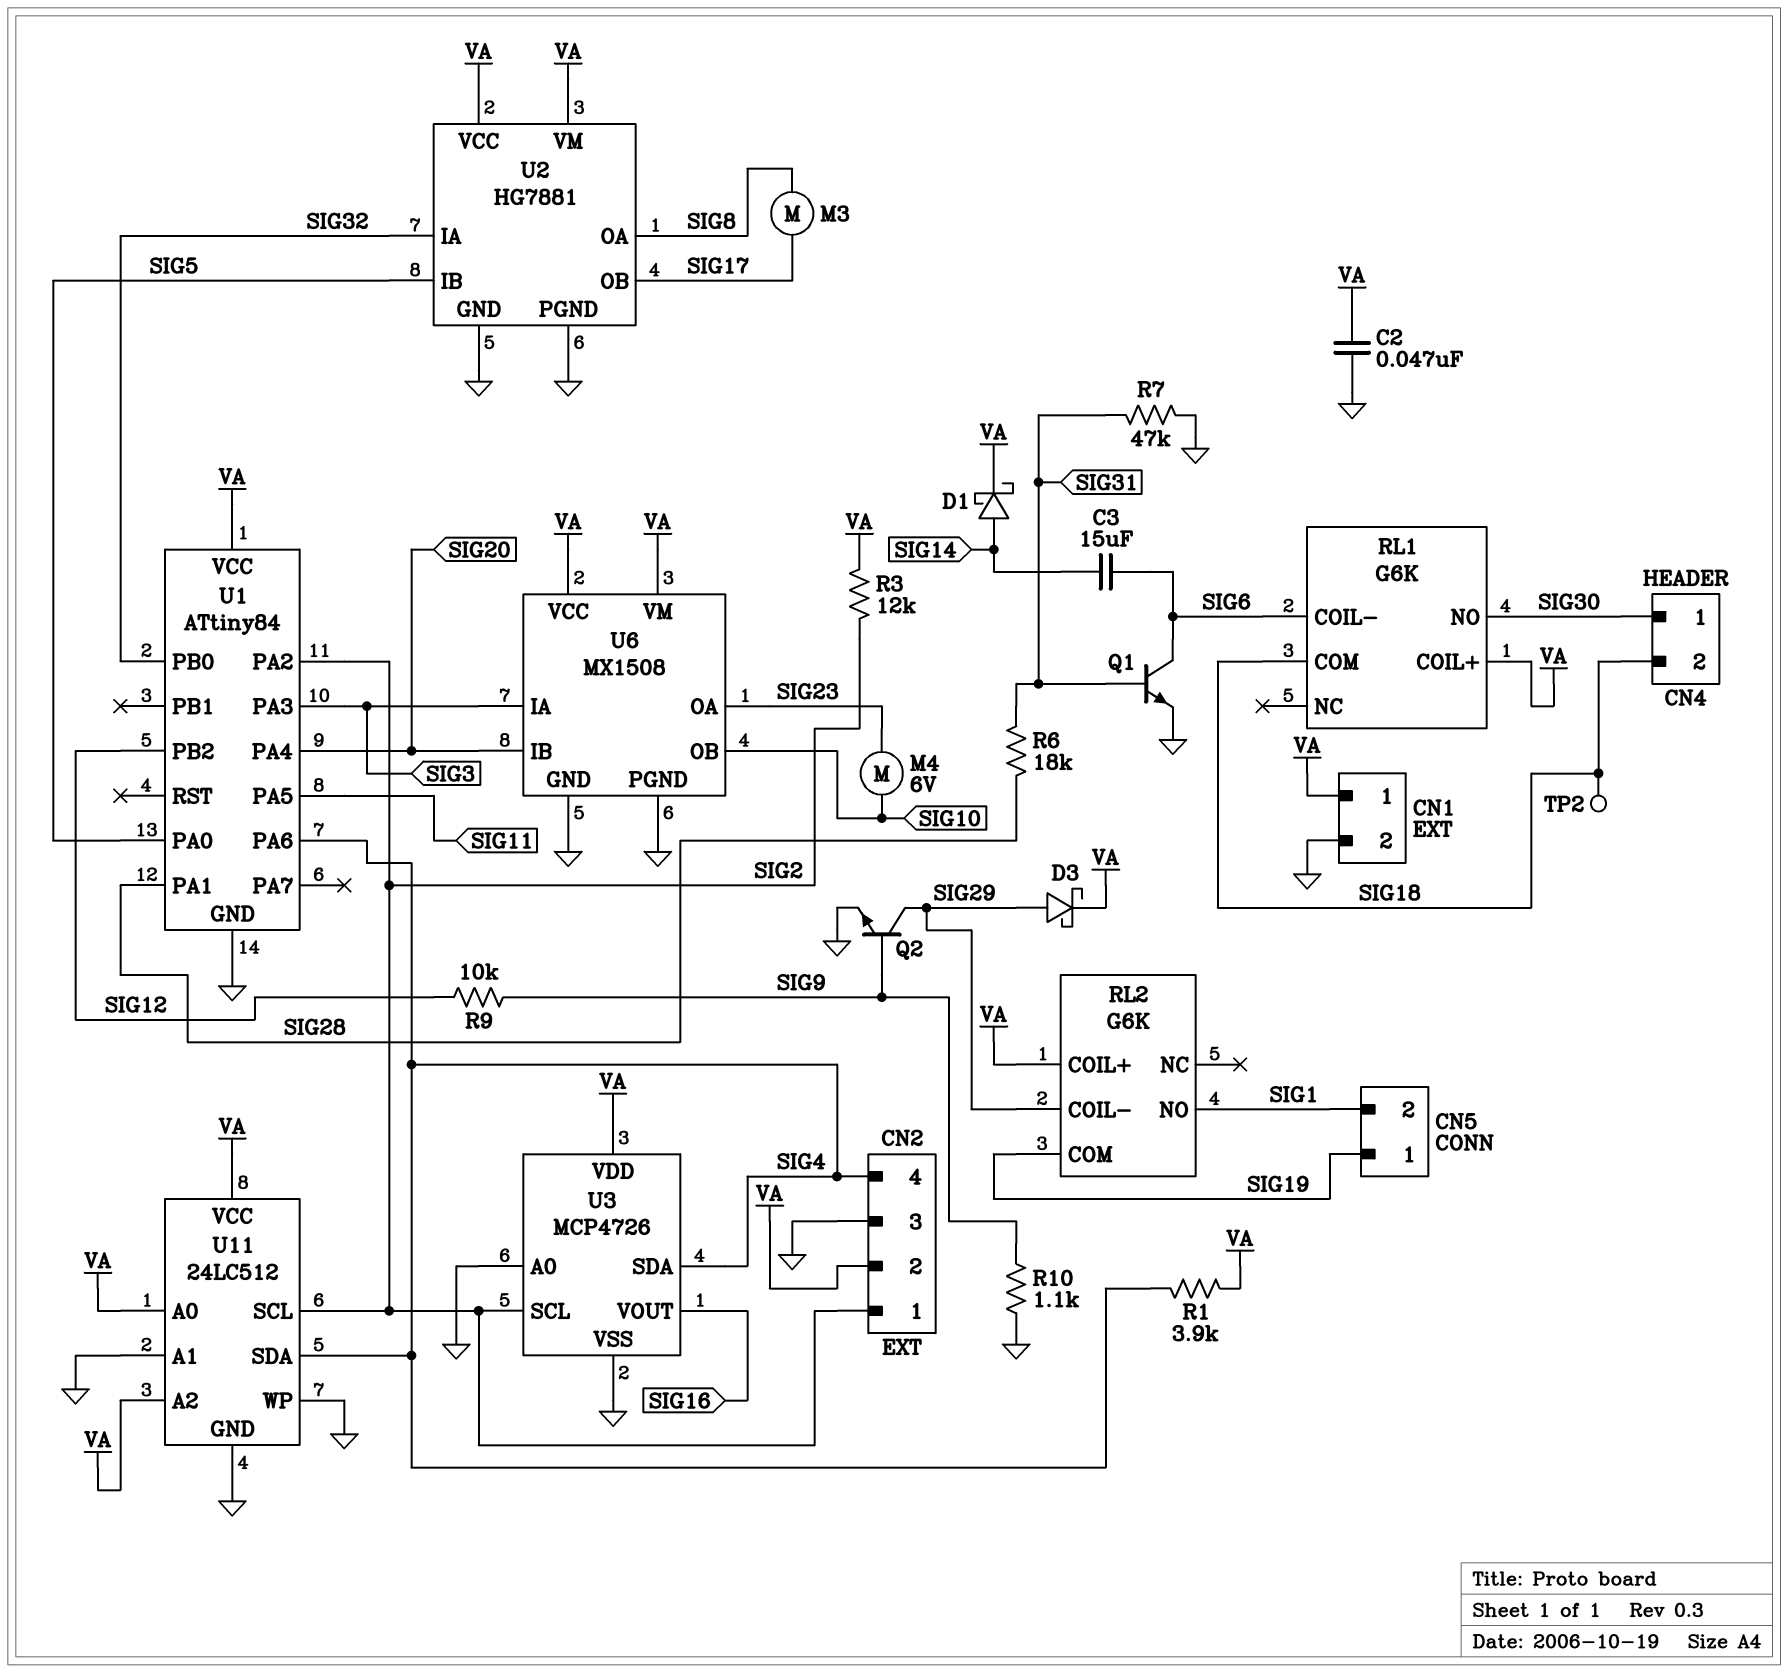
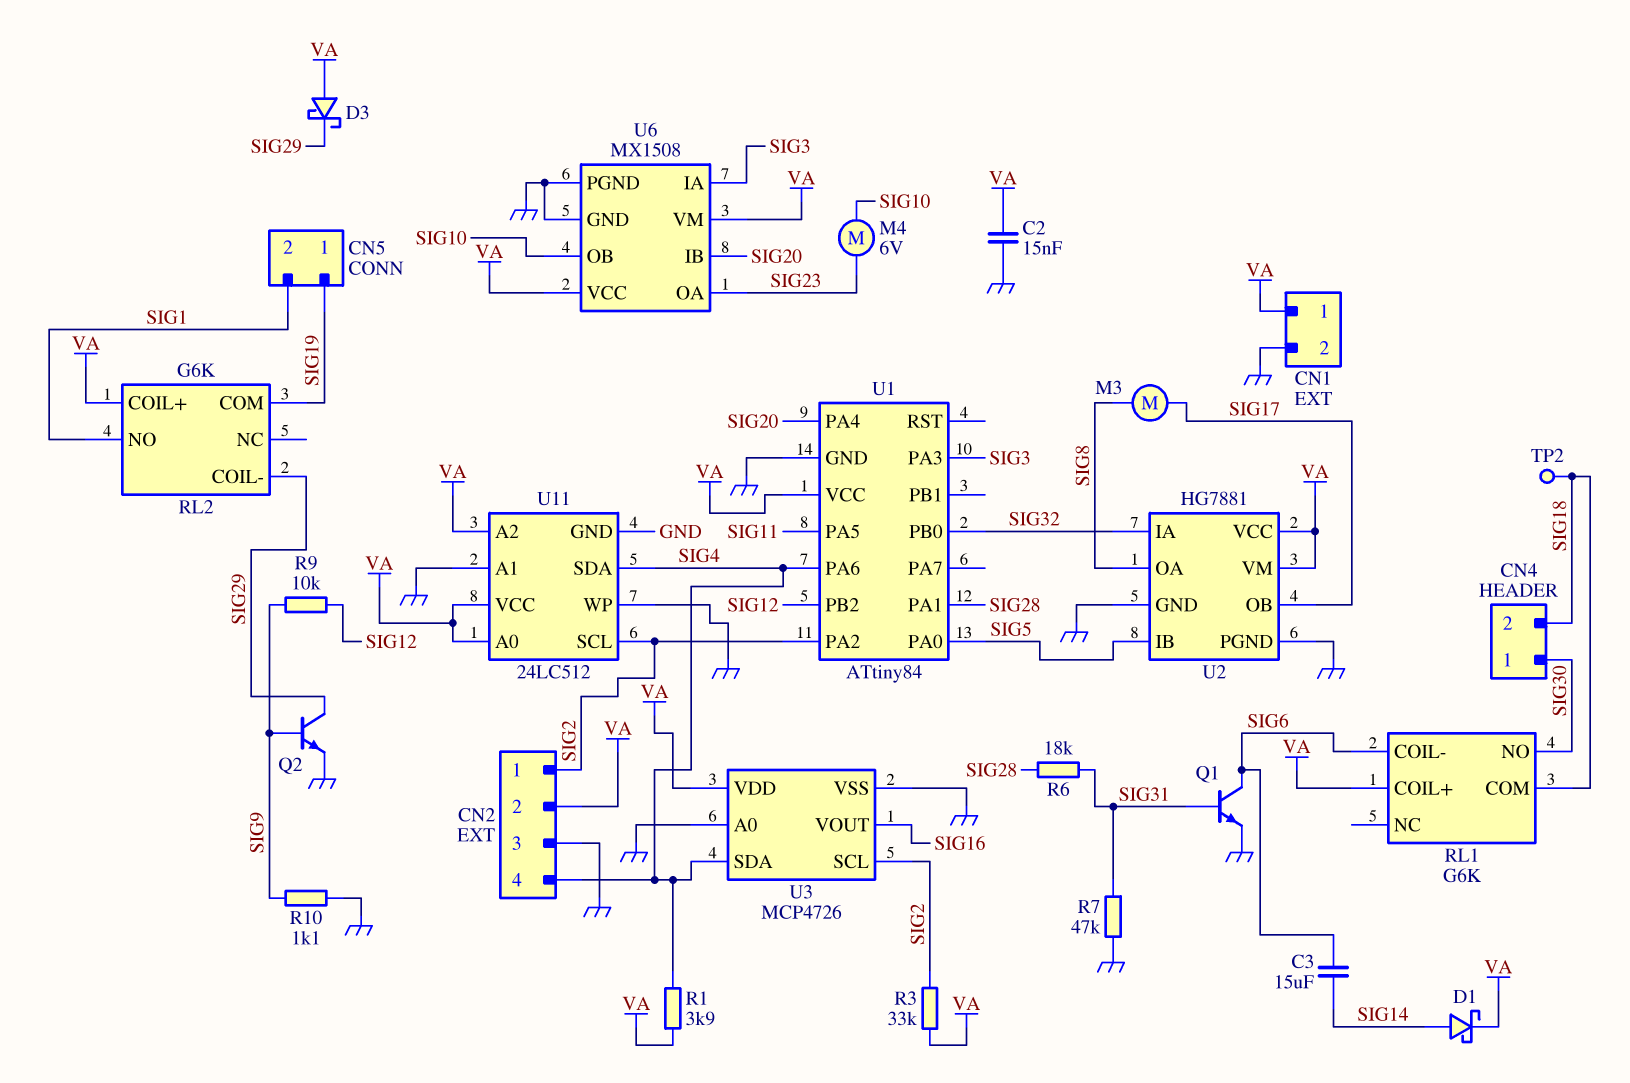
C2: 47nF (GND, VA) -> 15nF (GND, VA)
D3: schottky (A SIG29, K VA) -> schottky (A VA, K SIG29)
R3: 12k (SIG2, VA) -> 33k (SIG2, VA)

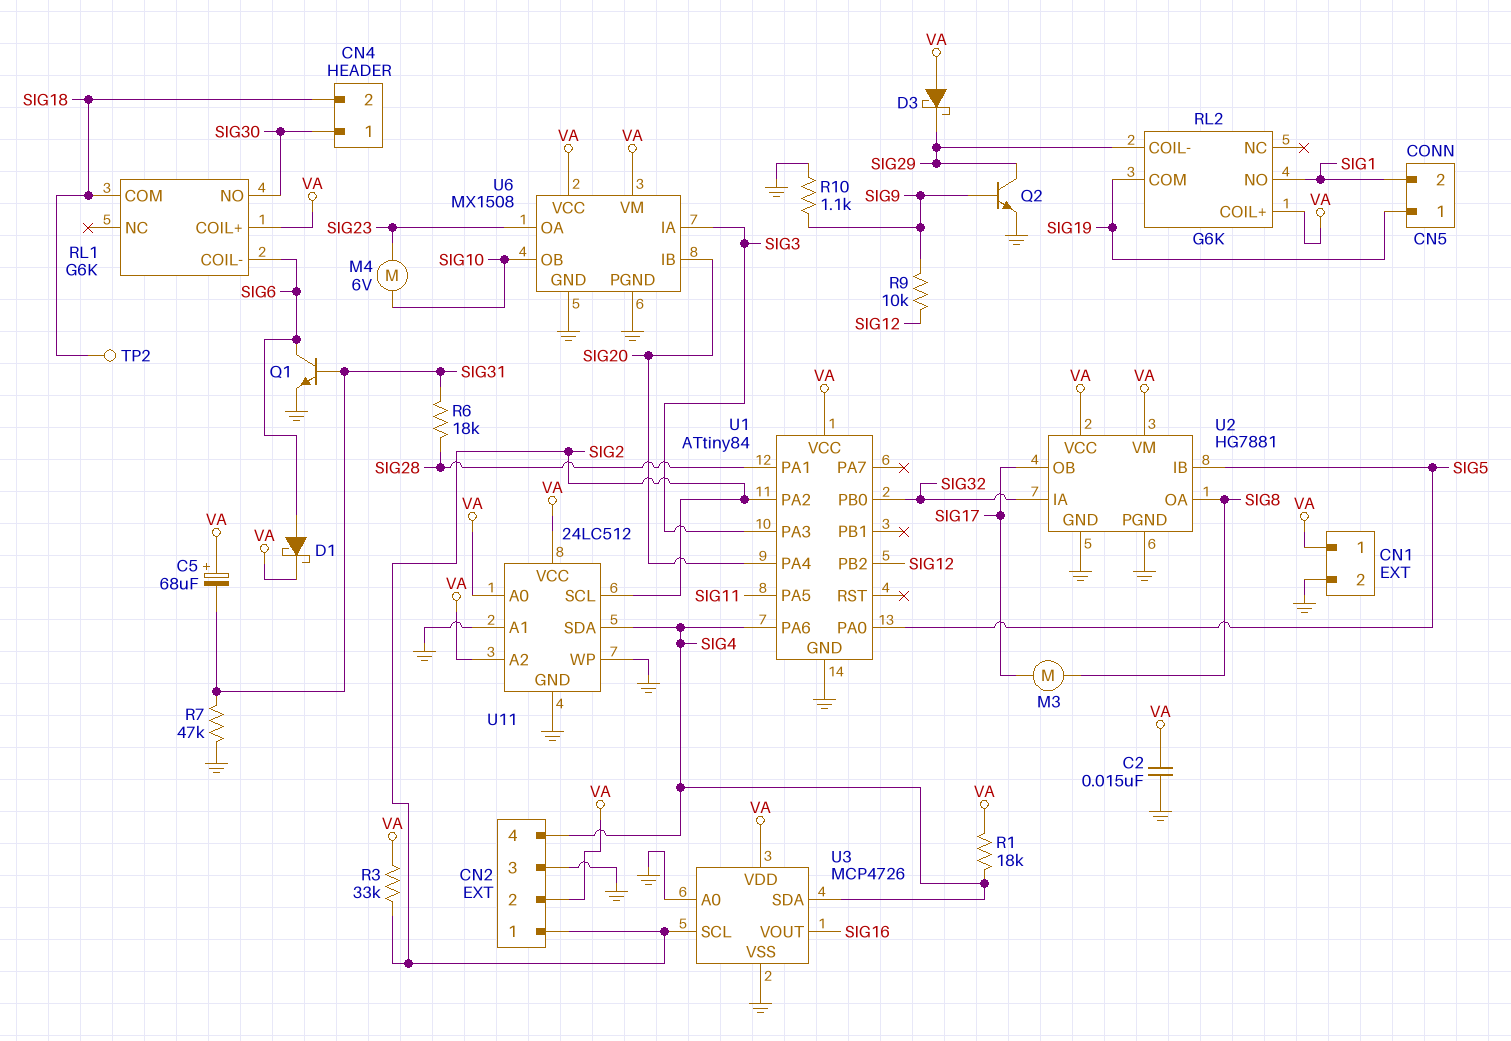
C3: 15uF (SIG6, SIG14) -> none
C5: none -> 68uF (plus VA, minus SIG31)
D1: schottky (A SIG14, K VA) -> schottky (A SIG6, K VA)
R1: 3.9k (SIG4, VA) -> 18k (SIG4, VA)

